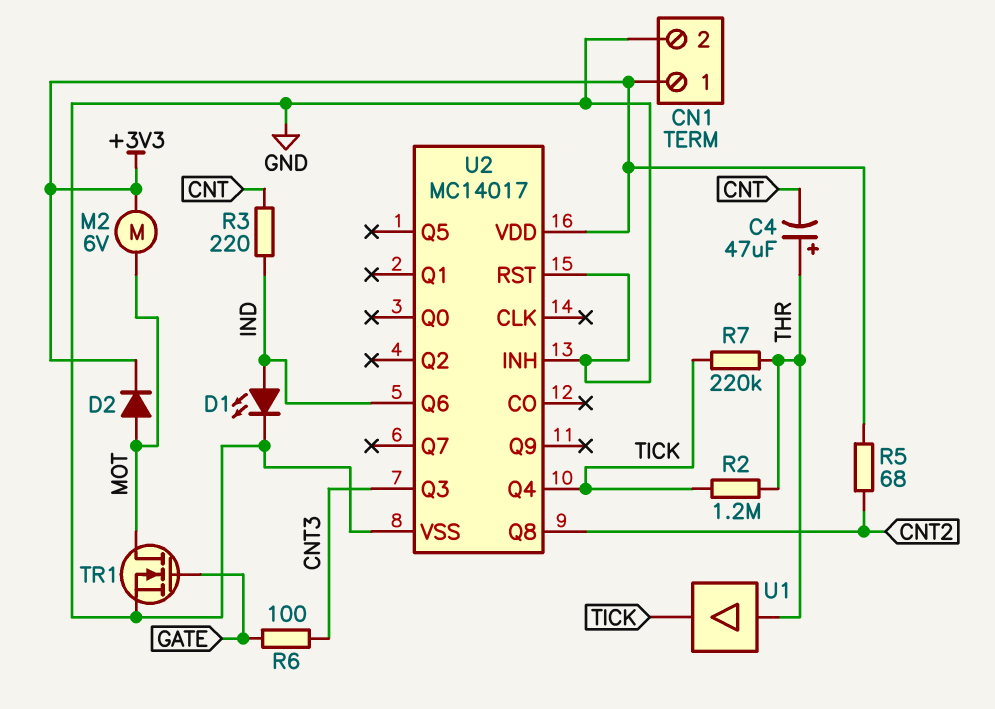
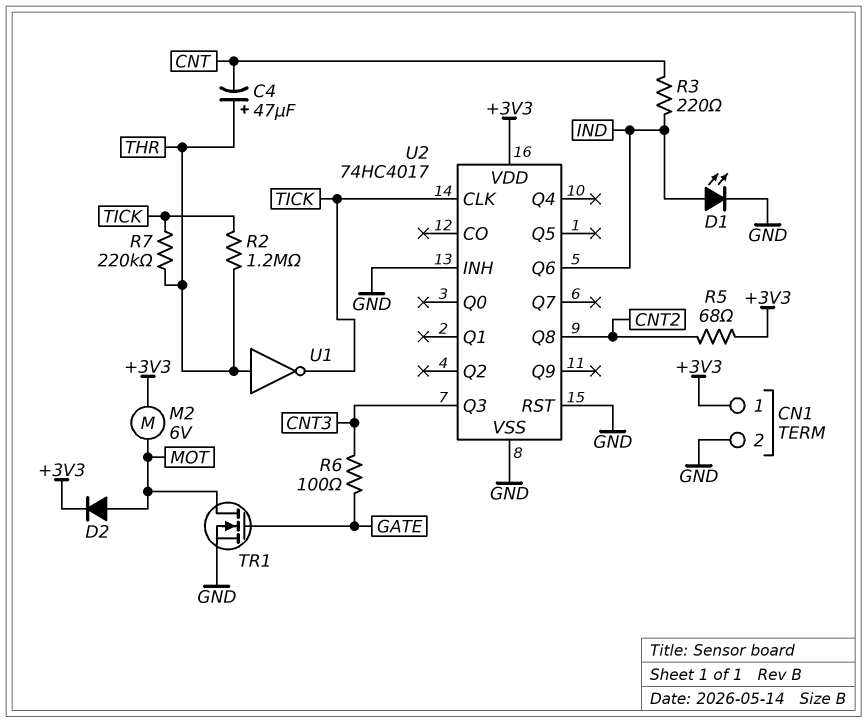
U1: buffer (in THR, out TICK) -> NOT (in THR, out TICK)
U2: MC14017 -> 74HC4017
U2 pin CLK: none -> TICK
U2 pin Q4: TICK -> none

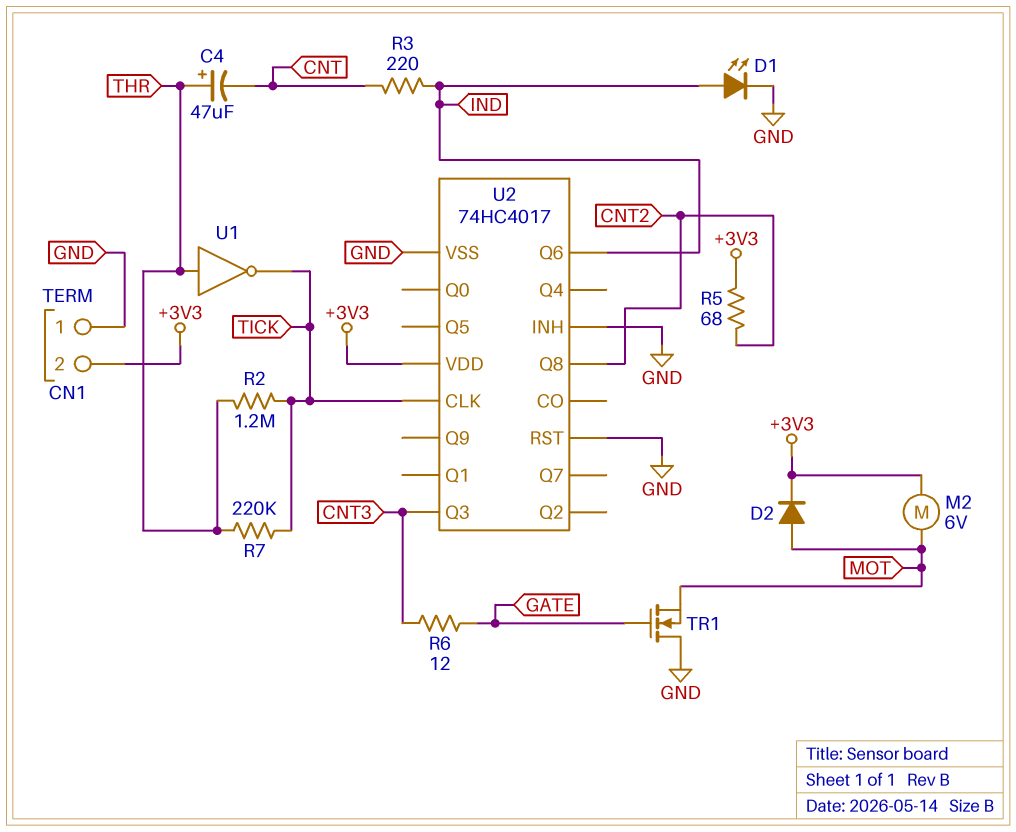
CN1 pin 1: +3V3 -> GND
CN1 pin 2: GND -> +3V3
R6: 100 (CNT3, GATE) -> 12 (CNT3, GATE)
TR1: NMOS (G GATE, D MOT, S GND) -> NMOS (G GATE, D GND, S MOT)

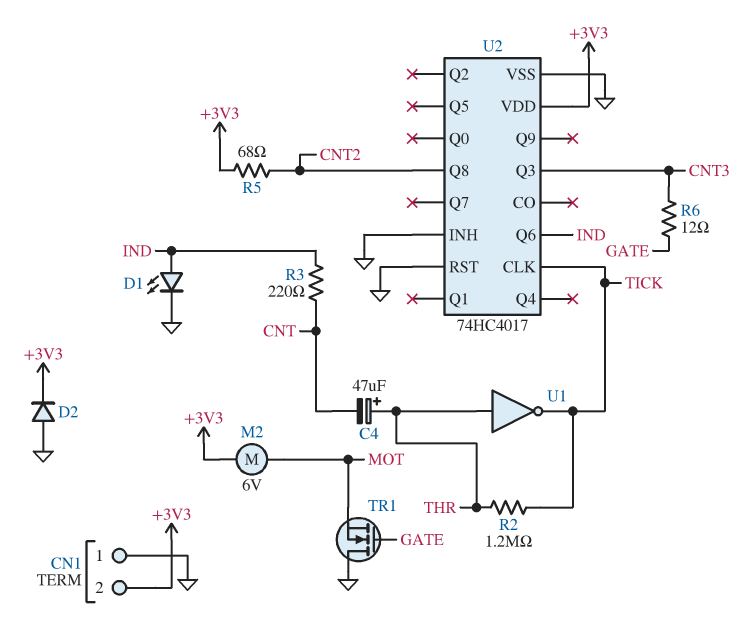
D2: diode (A MOT, K +3V3) -> diode (A GND, K +3V3)
R7: 220k (THR, TICK) -> none

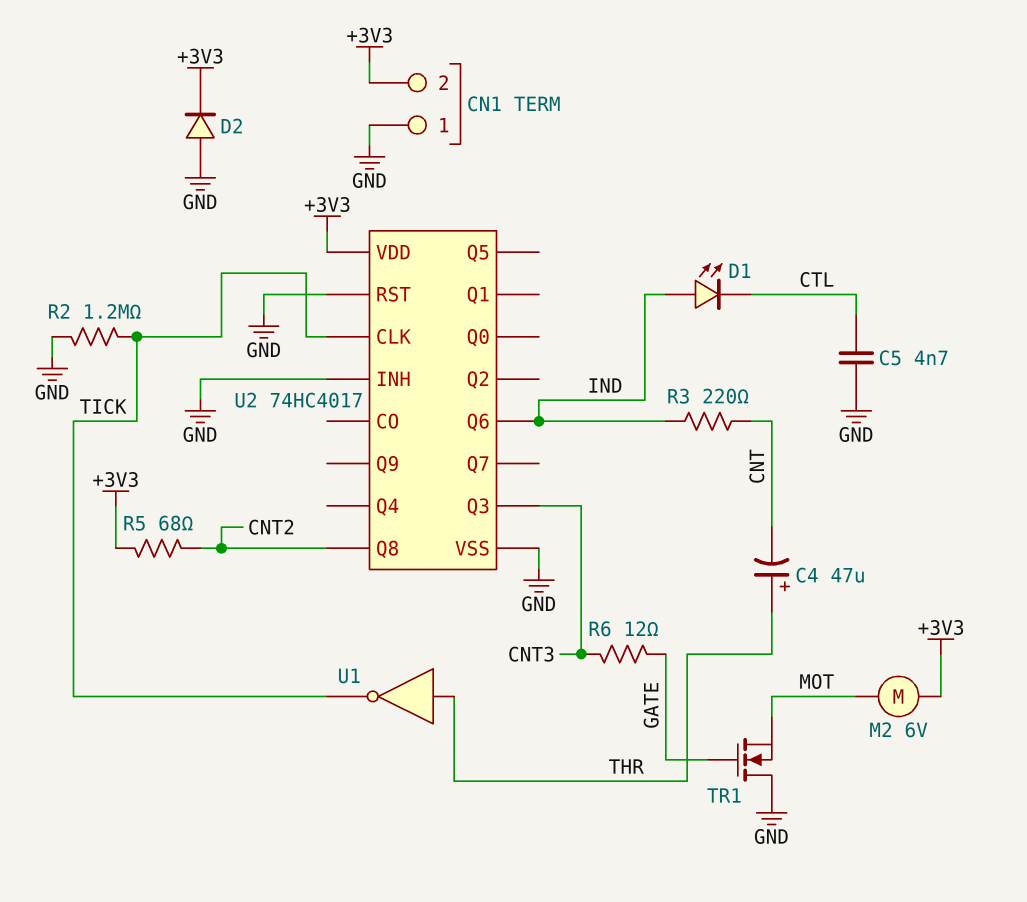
C5: none -> 4.7nF (CTL, GND)
D1: LED (A IND, K GND) -> LED (A IND, K CTL)
R2: 1.2M (THR, TICK) -> 1.2M (GND, TICK)

